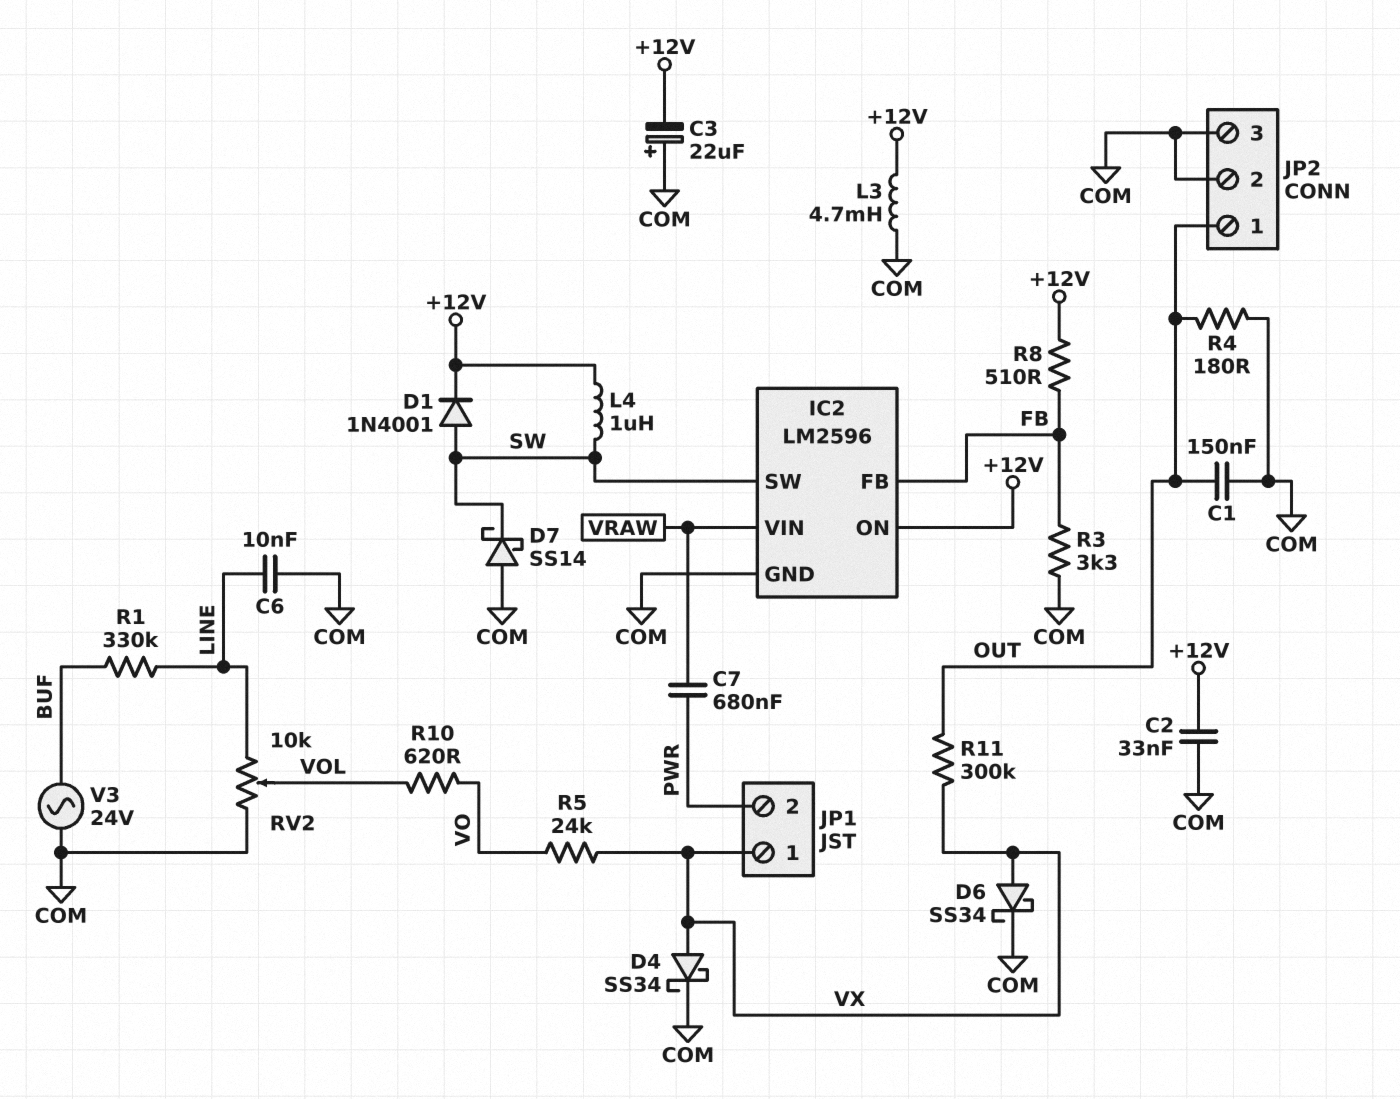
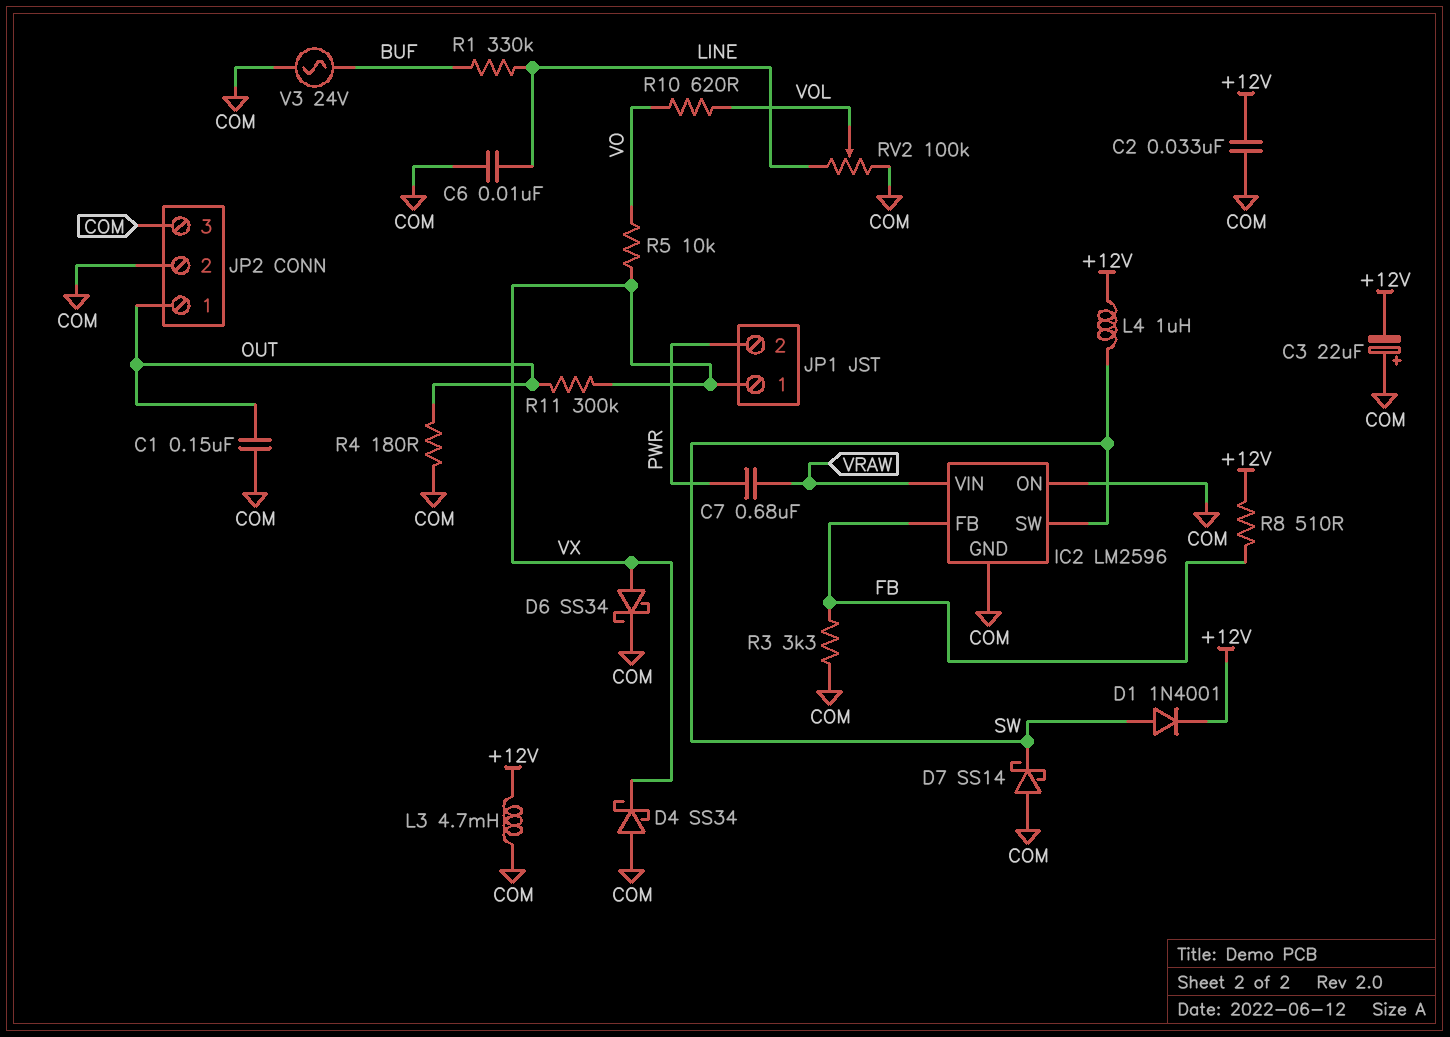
D4: schottky SS34 (A VX, K COM) -> schottky SS34 (A COM, K VX)
IC2 pin ON: +12V -> COM
R5: 24k (VO, VX) -> 10k (VO, VX)
RV2: 10k (COM, LINE, wiper VOL) -> 100k (COM, LINE, wiper VOL)

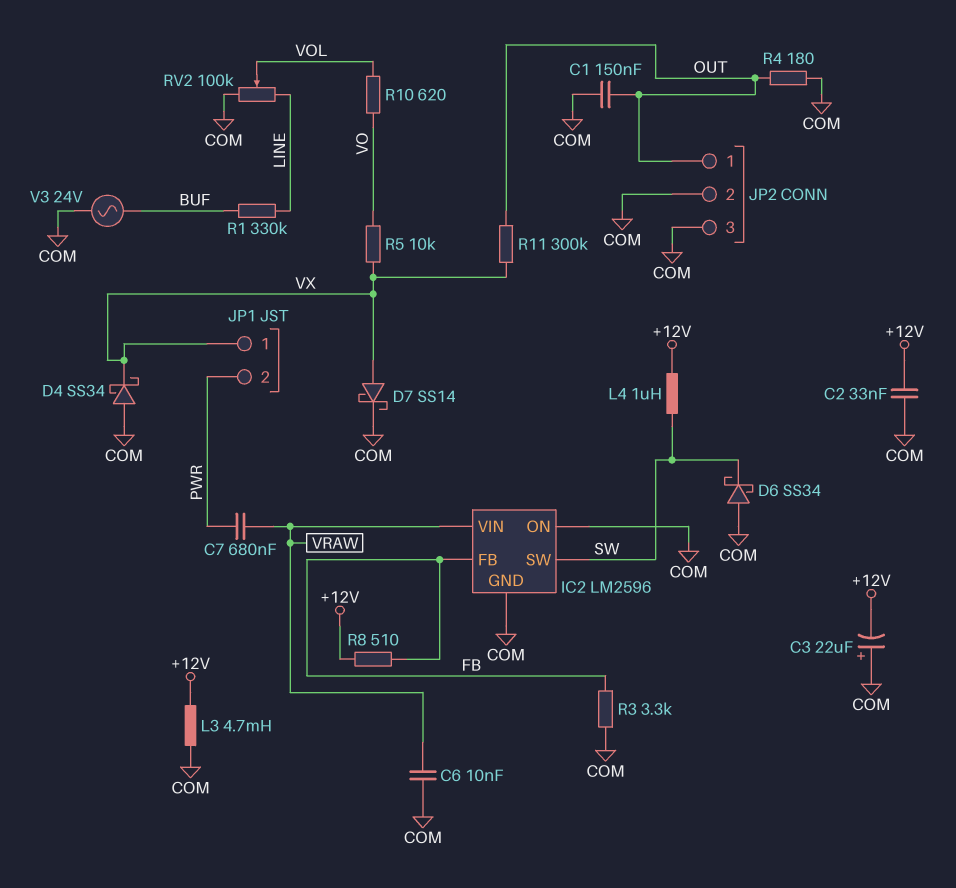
C6: 10nF (COM, LINE) -> 10nF (COM, VRAW)
D1: diode 1N4001 (A SW, K +12V) -> none
D6: schottky SS34 (A VX, K COM) -> schottky SS34 (A COM, K SW)
D7: schottky SS14 (A COM, K SW) -> schottky SS14 (A VX, K COM)

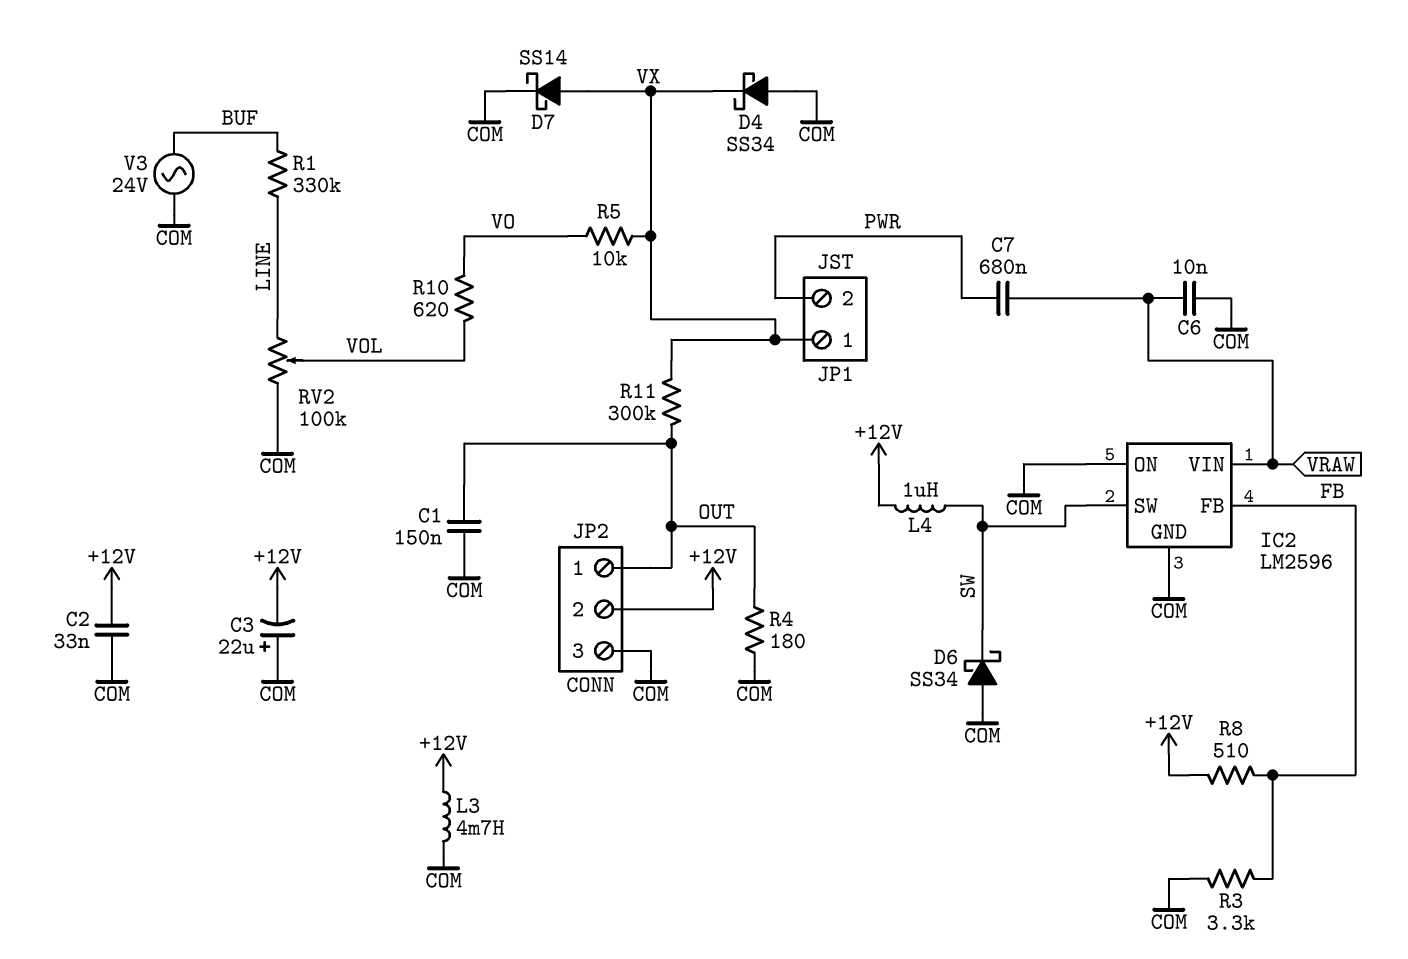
JP2 pin 2: COM -> +12V

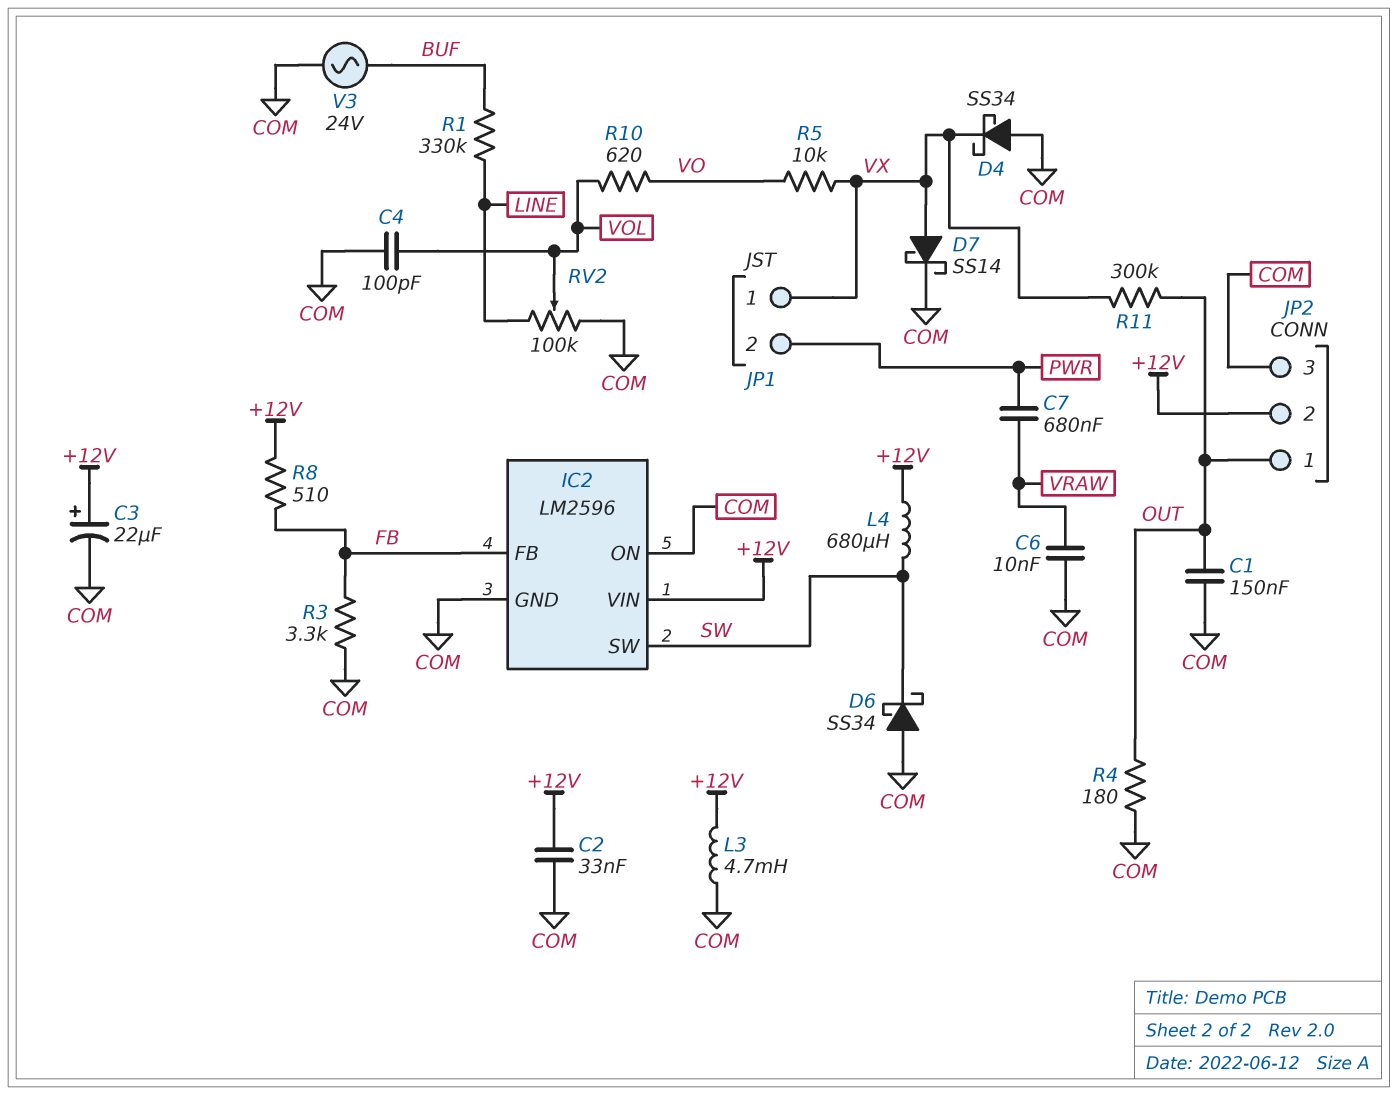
C3: 22uF (plus COM, minus +12V) -> 22uF (plus +12V, minus COM)
C4: none -> 100pF (COM, VOL)
IC2 pin VIN: VRAW -> +12V
L4: 1uH (+12V, SW) -> 680uH (+12V, SW)

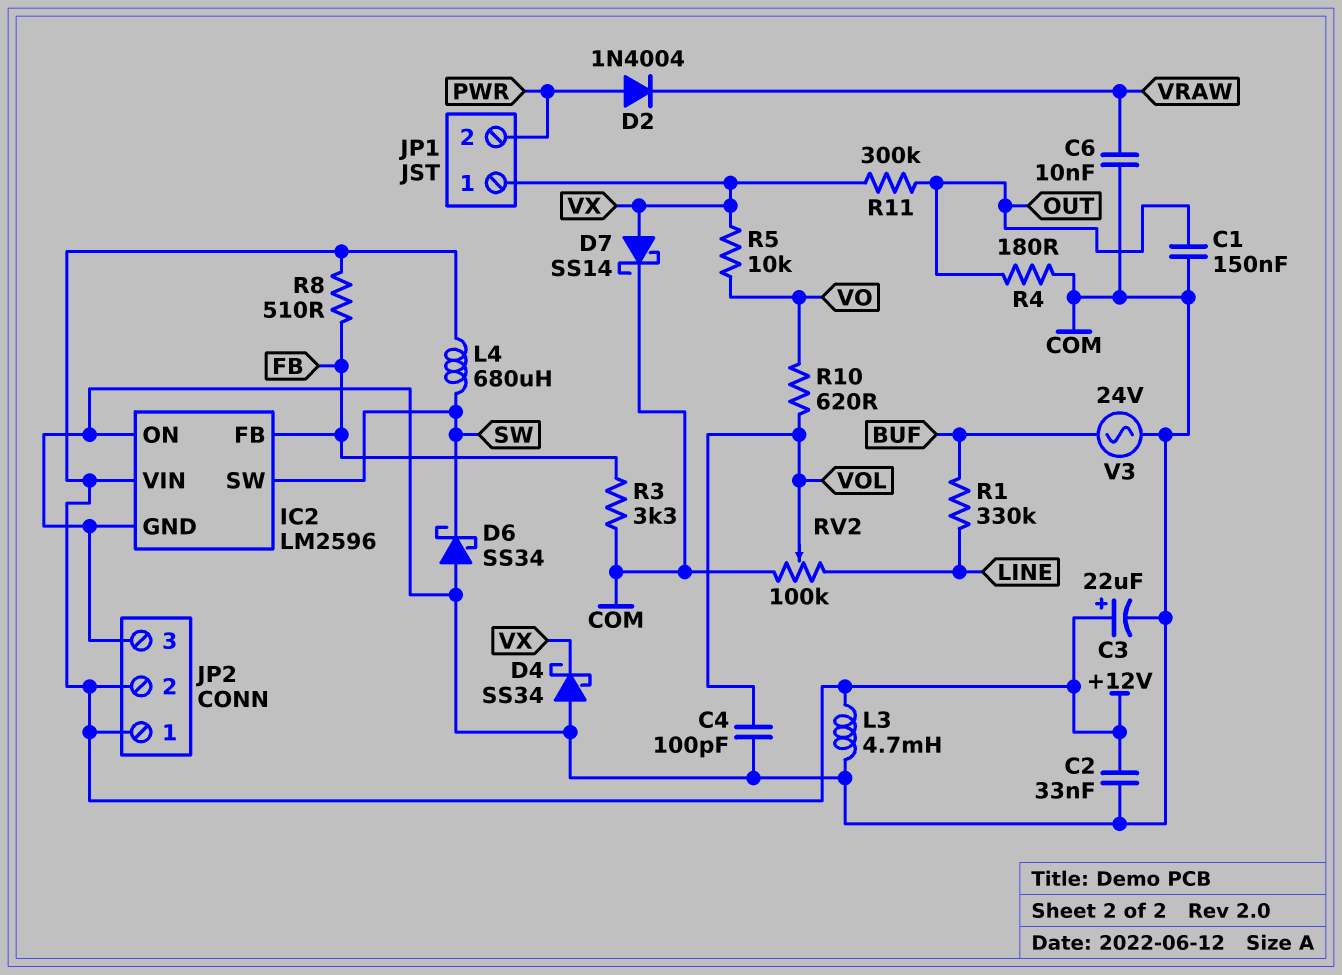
C7: 680nF (PWR, VRAW) -> none
D2: none -> diode 1N4004 (A PWR, K VRAW)
JP2 pin 1: OUT -> +12V

